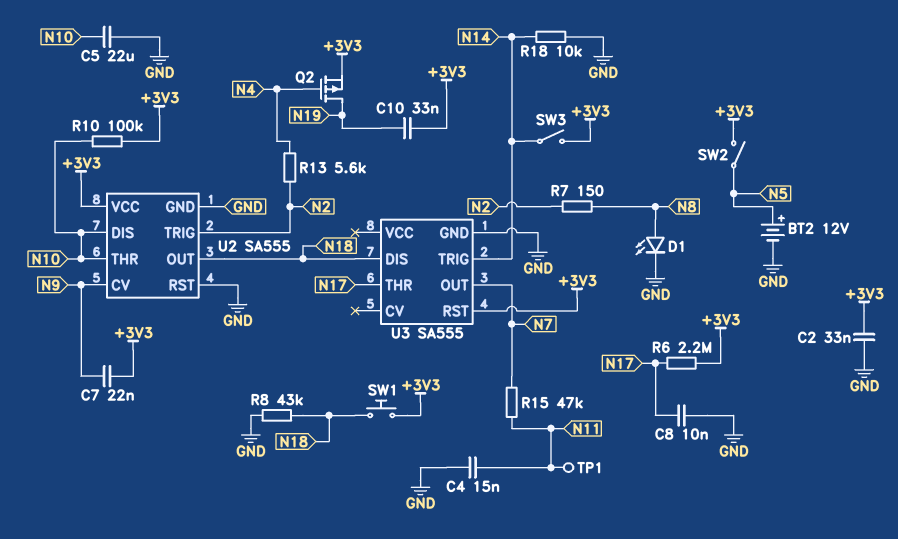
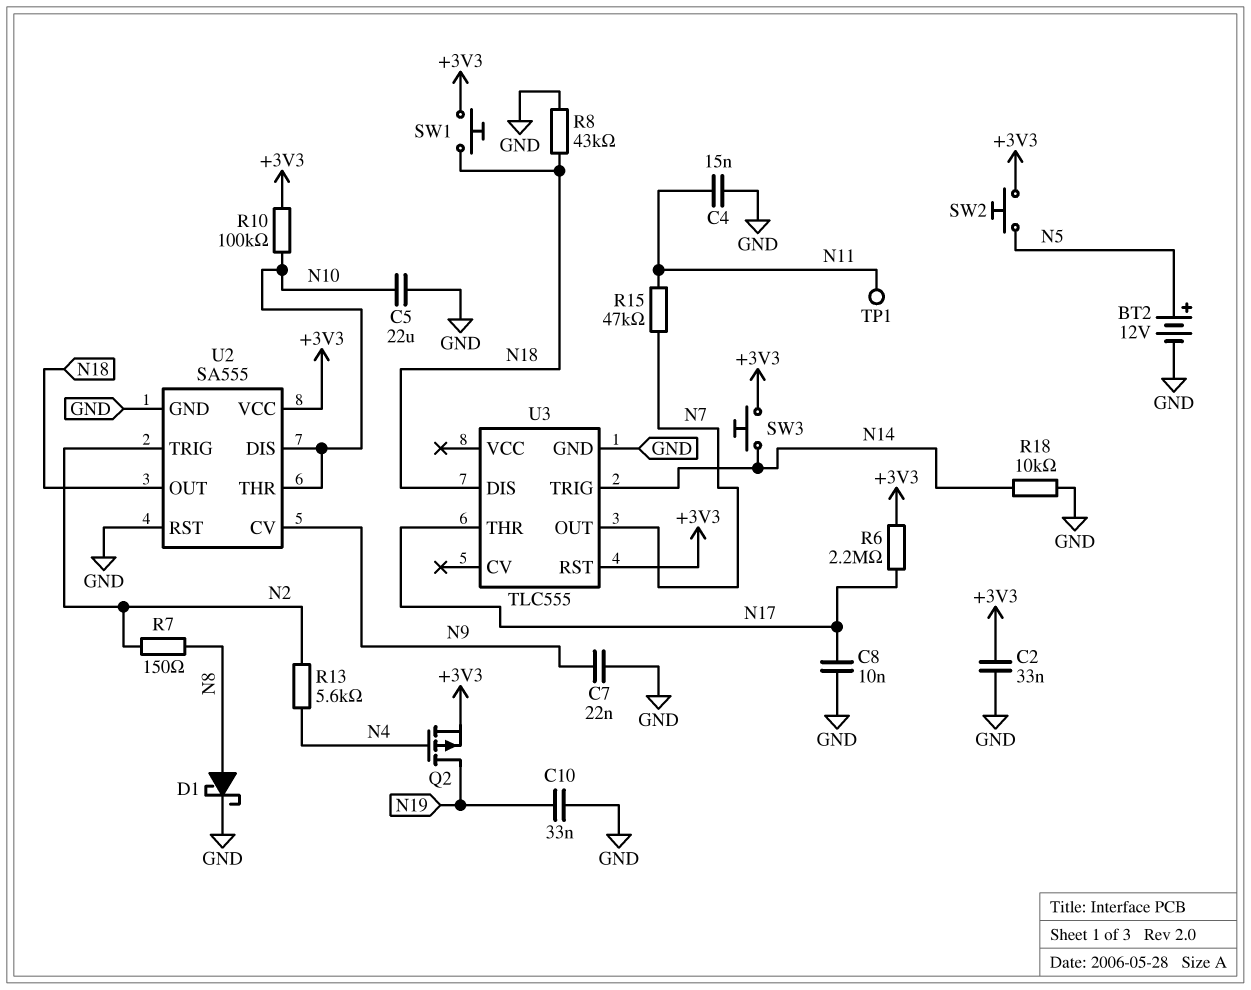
C7: 22nF (+3V3, N9) -> 22nF (GND, N9)
C10: 33nF (+3V3, N19) -> 33nF (GND, N19)
D1: LED (A N8, K GND) -> schottky (A N8, K GND)
SW2: switch (+3V3, N5) -> button (+3V3, N5)
SW3: switch (+3V3, N14) -> button (+3V3, N14)
U3: SA555 -> TLC555

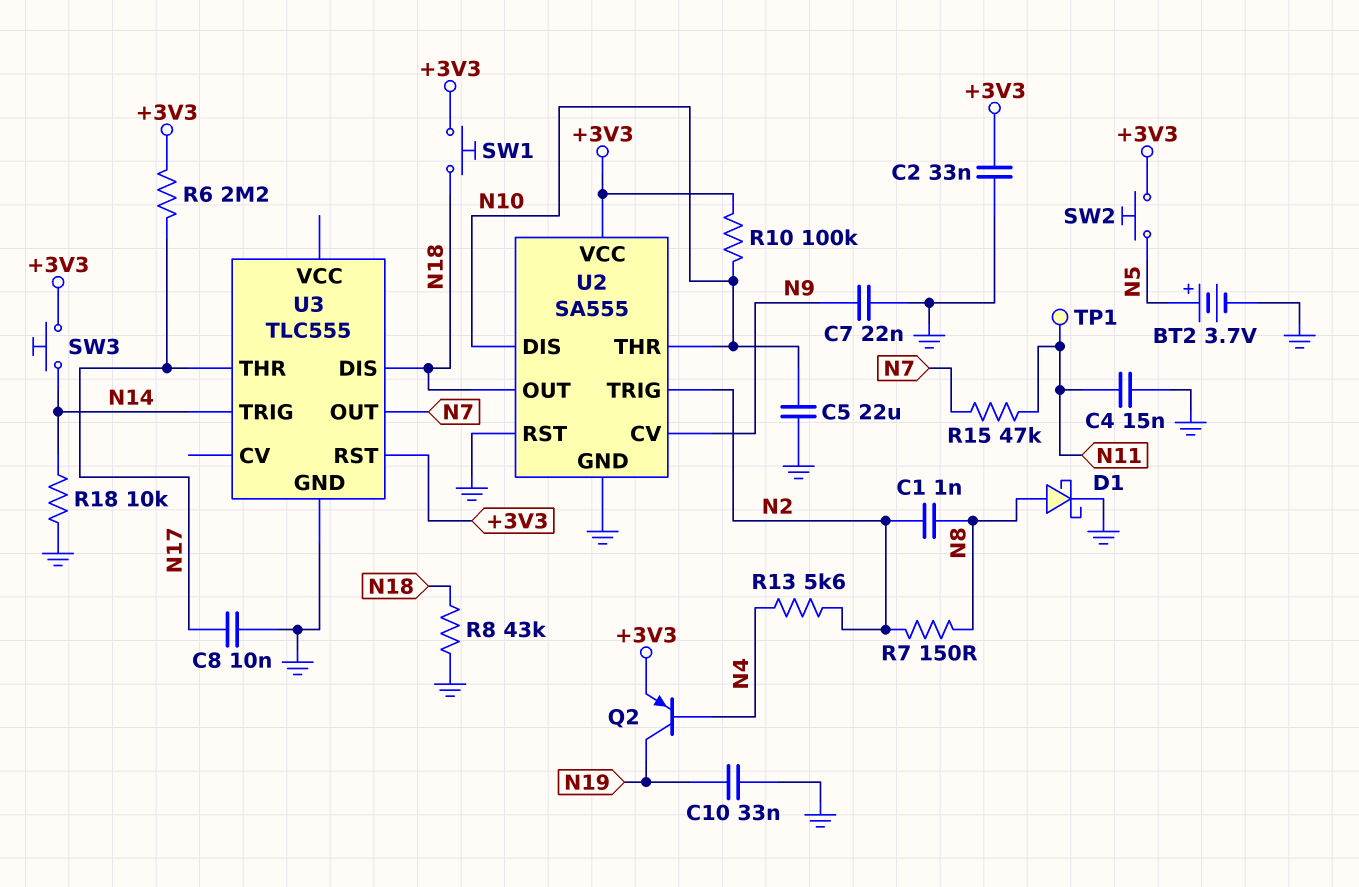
BT2: 12V (plus N5, minus GND) -> 3.7V (plus N5, minus GND)
C1: none -> 1nF (N2, N8)
Q2: PMOS (G N4, D N19, S +3V3) -> PNP (B N4, C N19, E +3V3)

